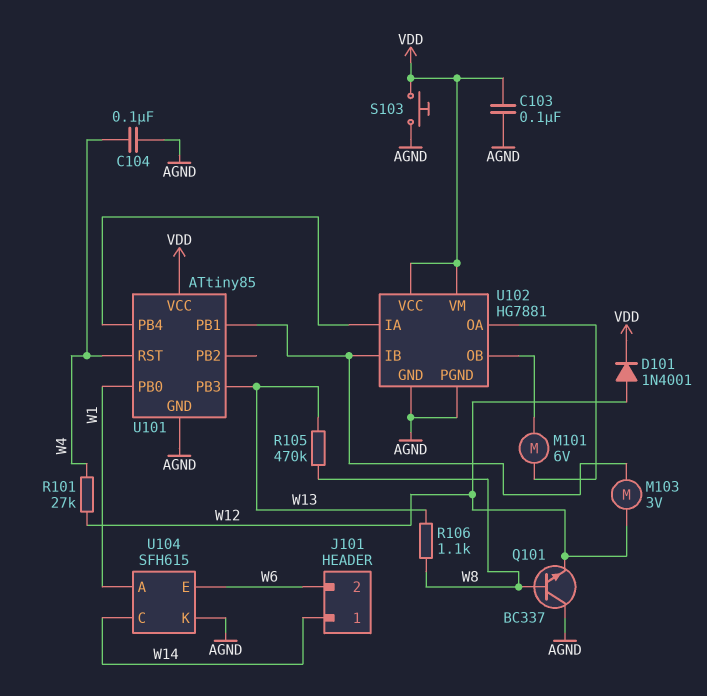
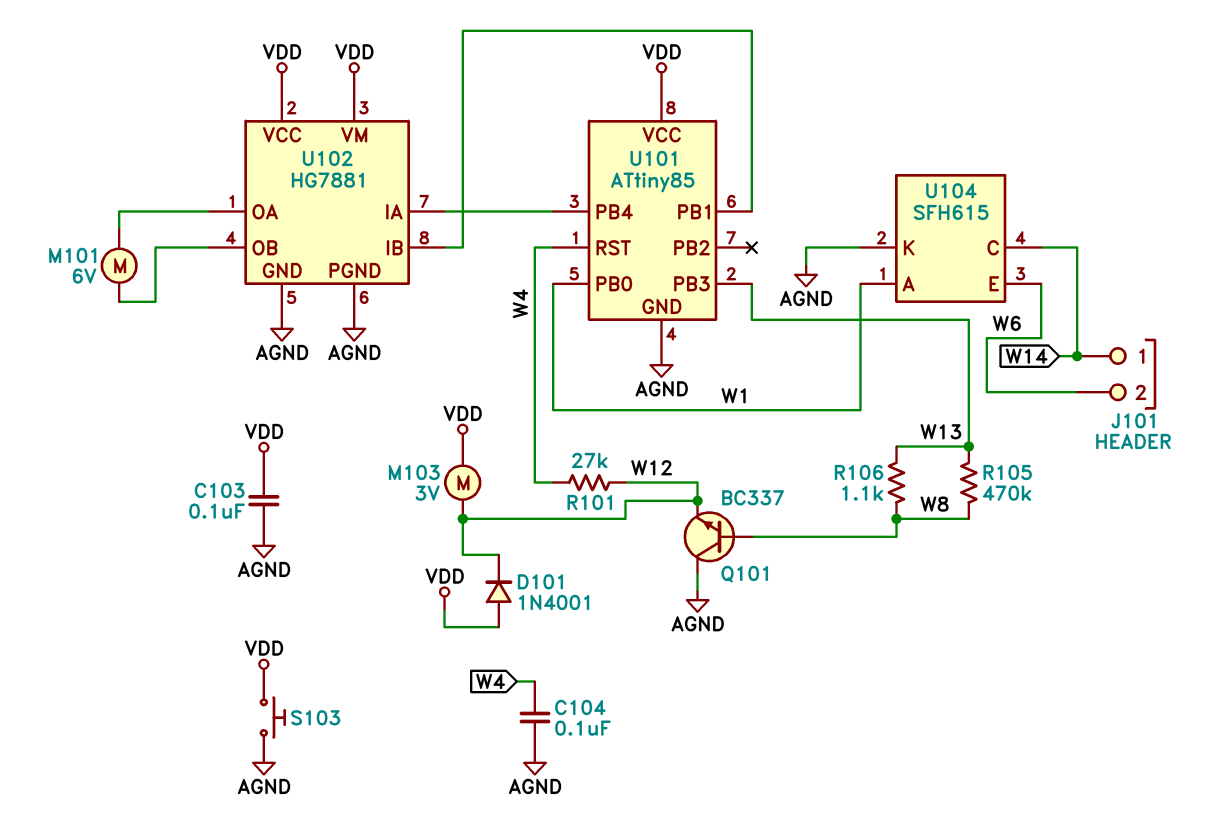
D101: diode 1N4001 (A W12, K VDD) -> diode 1N4001 (A VDD, K W12)
M103: motor 3V (U101/PB1, W12) -> motor 3V (VDD, W12)

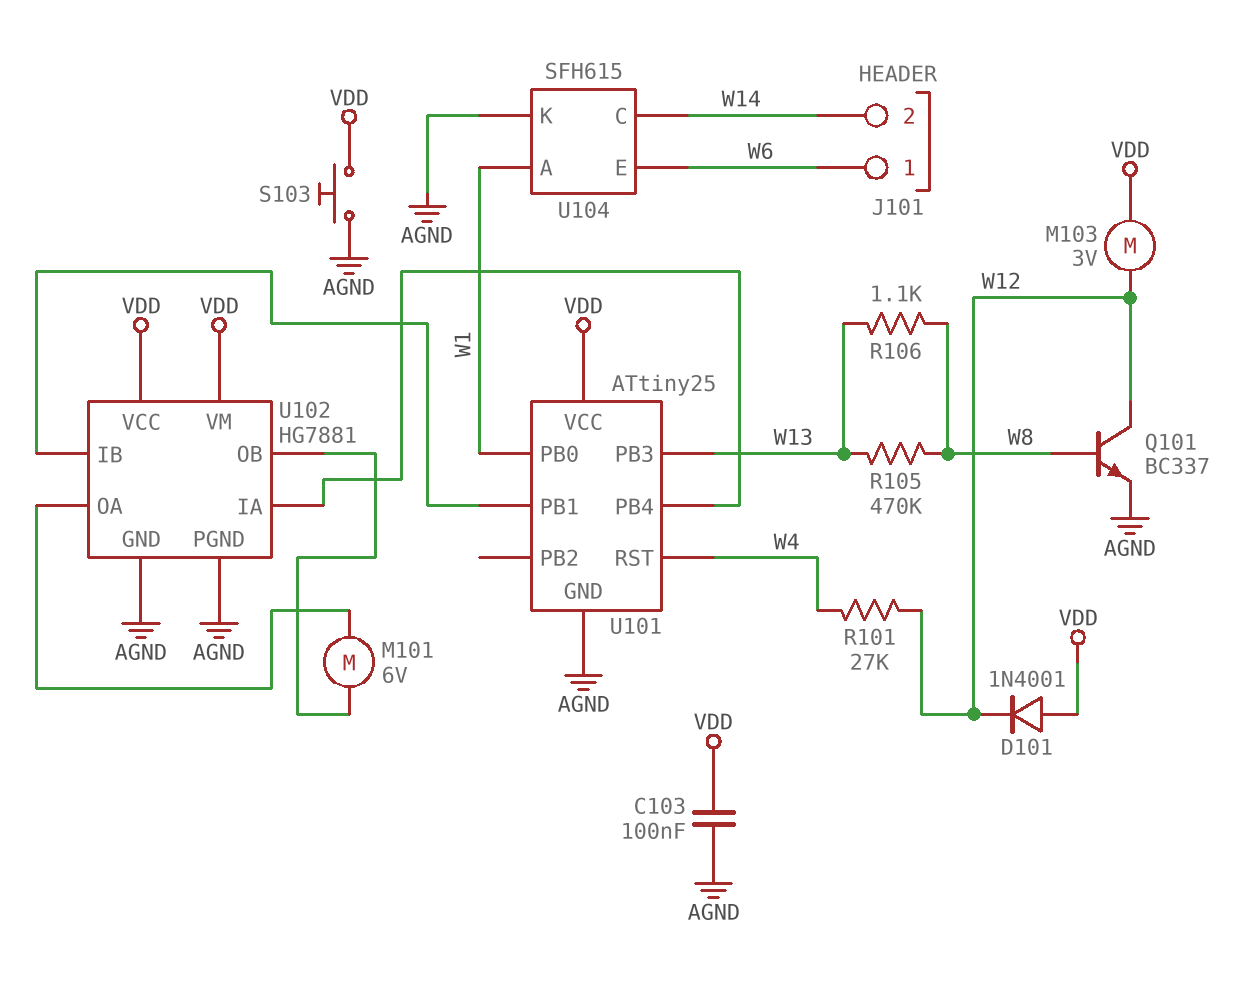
C104: 100nF (AGND, W4) -> none
J101 pin 1: W14 -> W6
J101 pin 2: W6 -> W14
Q101: NPN BC337 (B W8, C AGND, E W12) -> NPN BC337 (B W8, C W12, E AGND)
U101: ATtiny85 -> ATtiny25

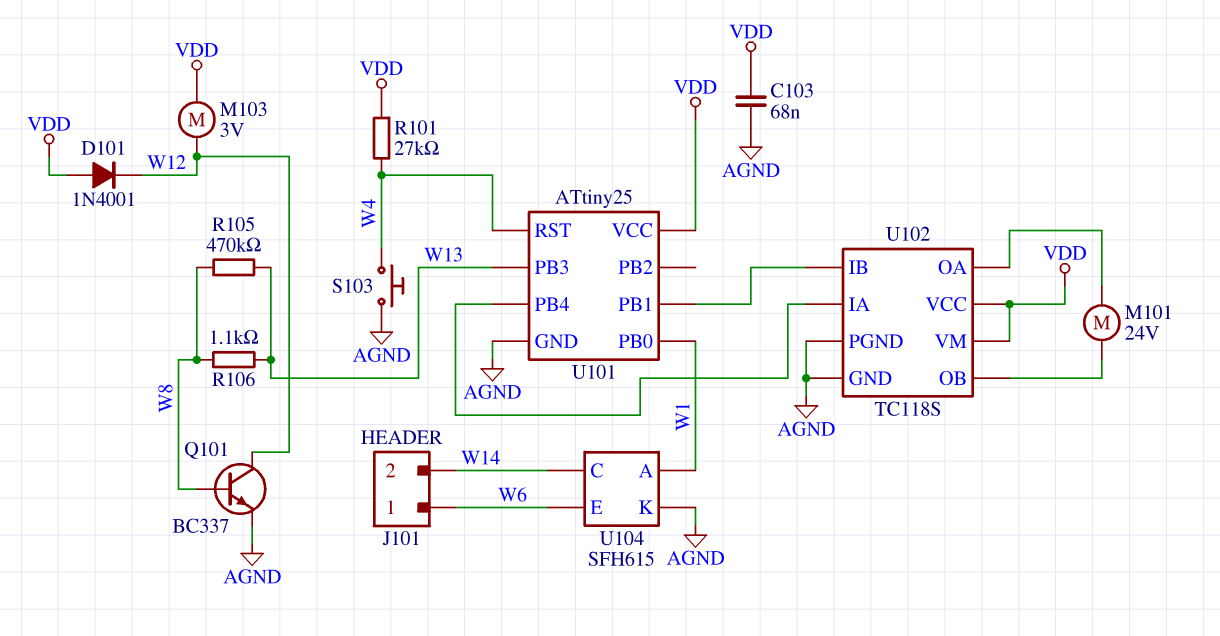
C103: 100nF (AGND, VDD) -> 68nF (AGND, VDD)
M101: motor 6V (U102/OA, U102/OB) -> motor 24V (U102/OA, U102/OB)
R101: 27k (W4, W12) -> 27k (VDD, W4)
S103: button (AGND, VDD) -> button (AGND, W4)
U102: HG7881 -> TC118S

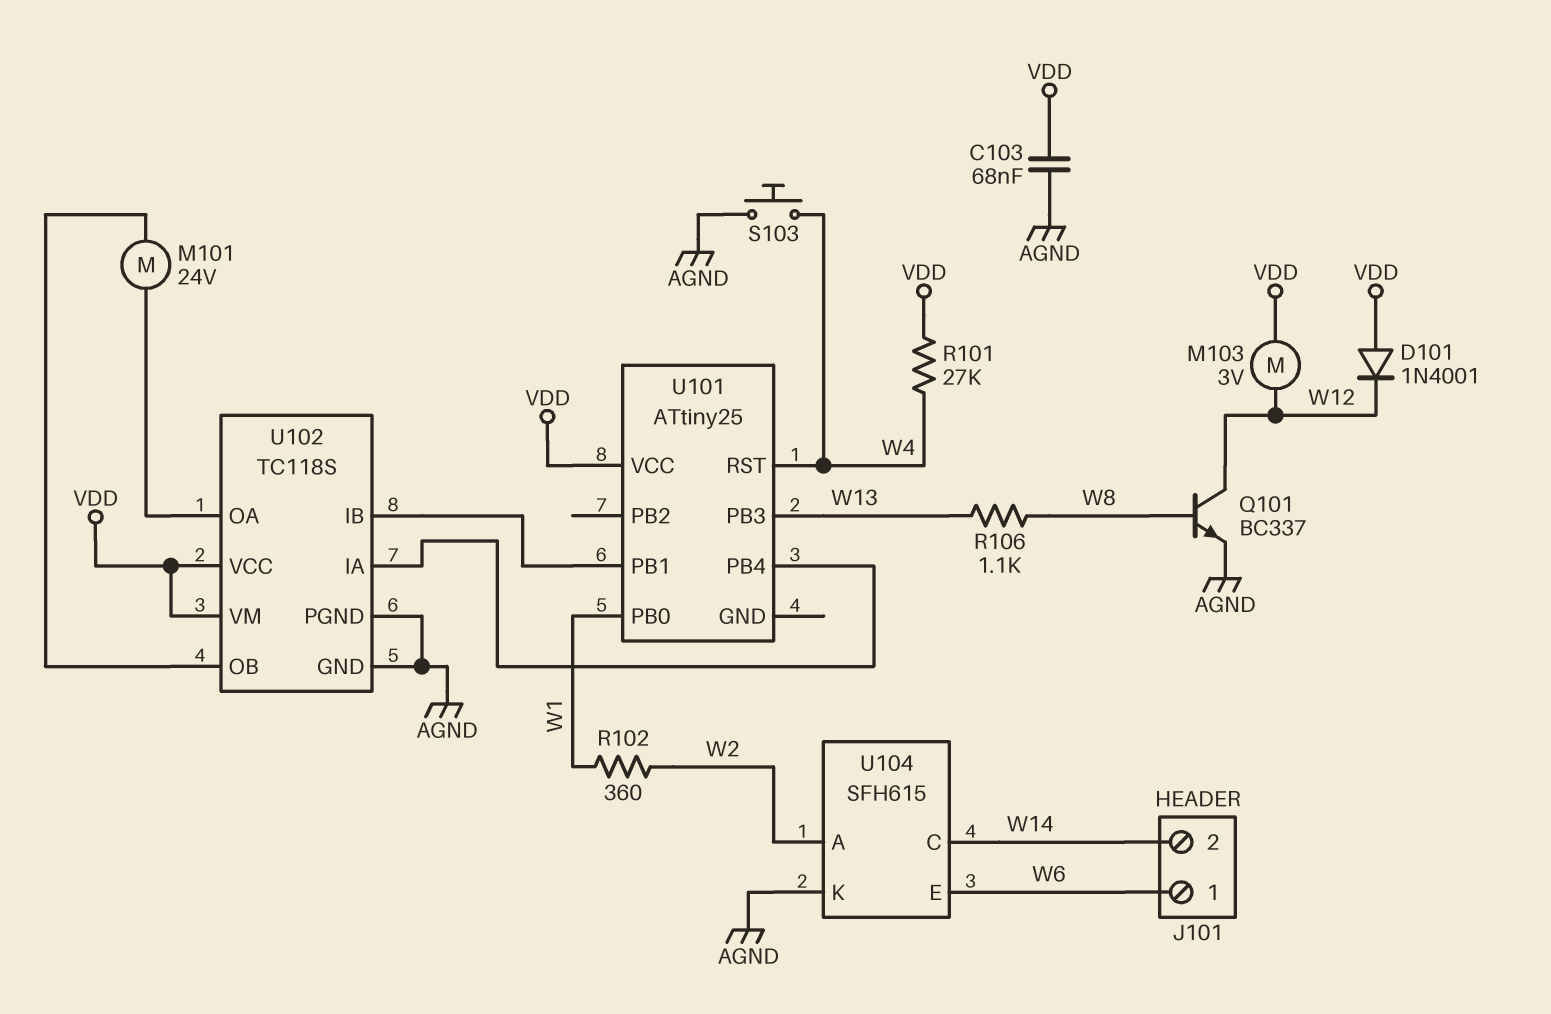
R102: none -> 360 (W1, W2)
R105: 470k (W8, W13) -> none
U101 pin GND: AGND -> none
U104 pin A: W1 -> W2

